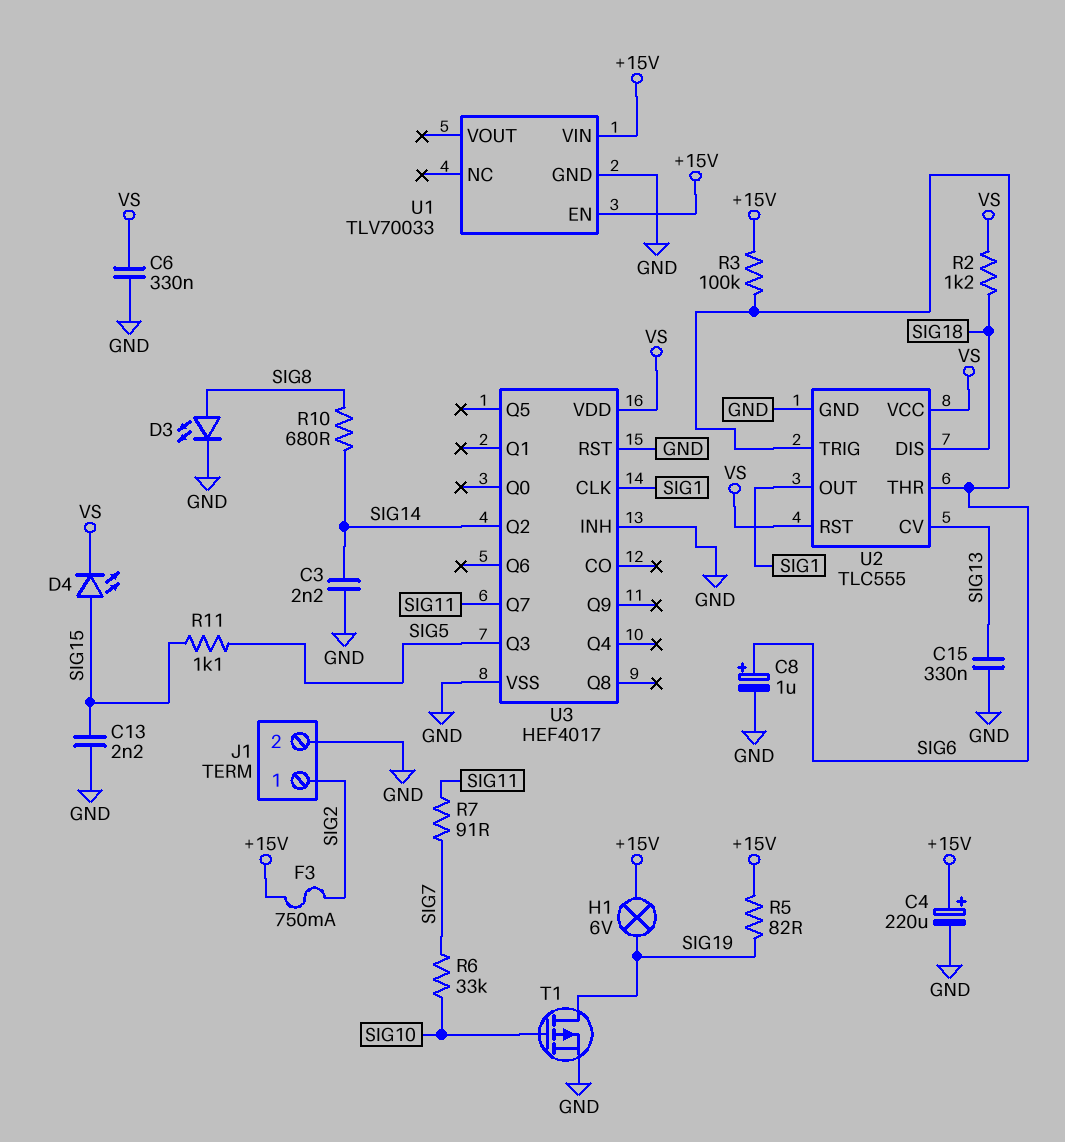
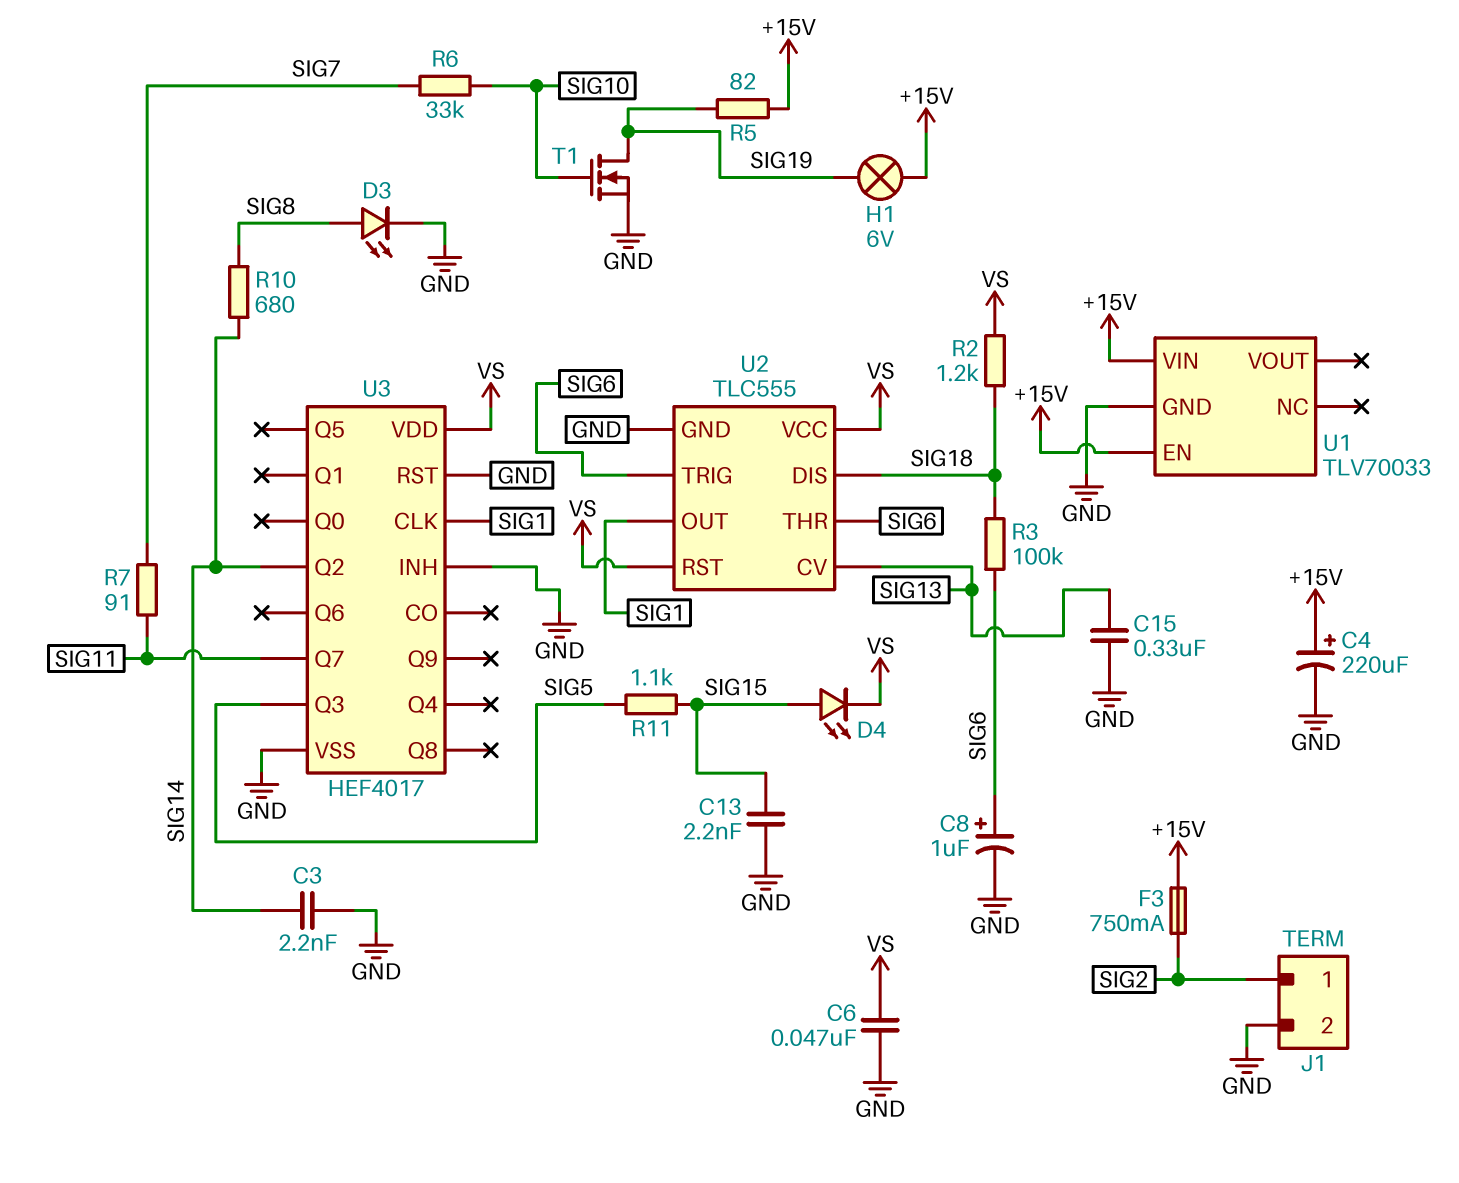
C6: 330nF (GND, VS) -> 47nF (GND, VS)
R3: 100k (+15V, SIG6) -> 100k (SIG6, SIG18)
T1: PMOS (G SIG10, D SIG19, S GND) -> NMOS (G SIG10, D SIG19, S GND)

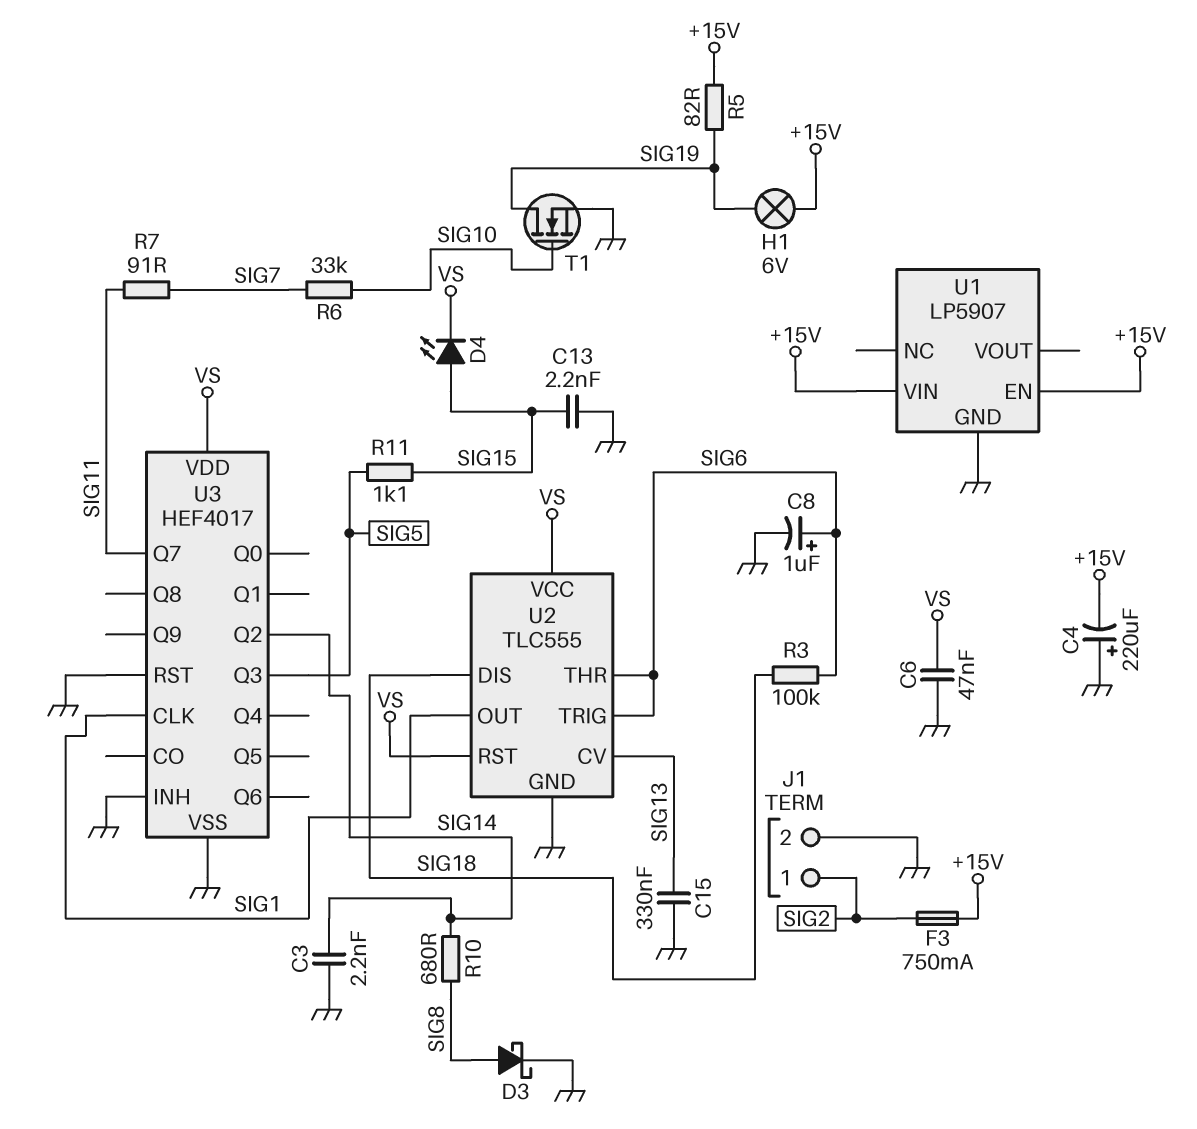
C4: 220uF (plus +15V, minus GND) -> 220uF (plus GND, minus +15V)
D3: LED (A SIG8, K GND) -> schottky (A SIG8, K GND)
R2: 1.2k (SIG18, VS) -> none
U1: TLV70033 -> LP5907

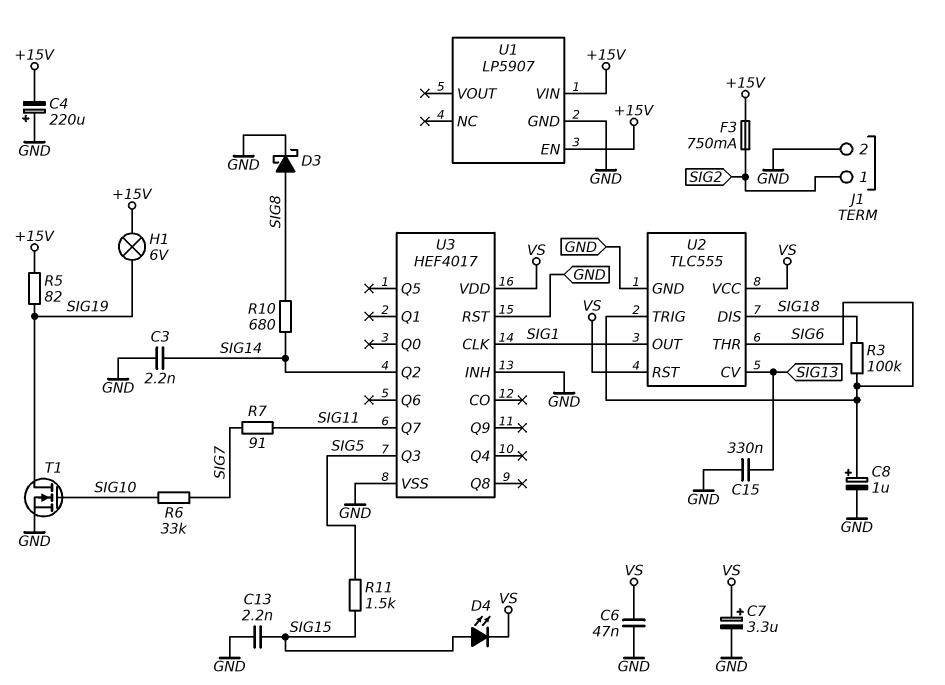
C7: none -> 3.3uF (plus VS, minus GND)
R11: 1.1k (SIG5, SIG15) -> 1.5k (SIG5, SIG15)

